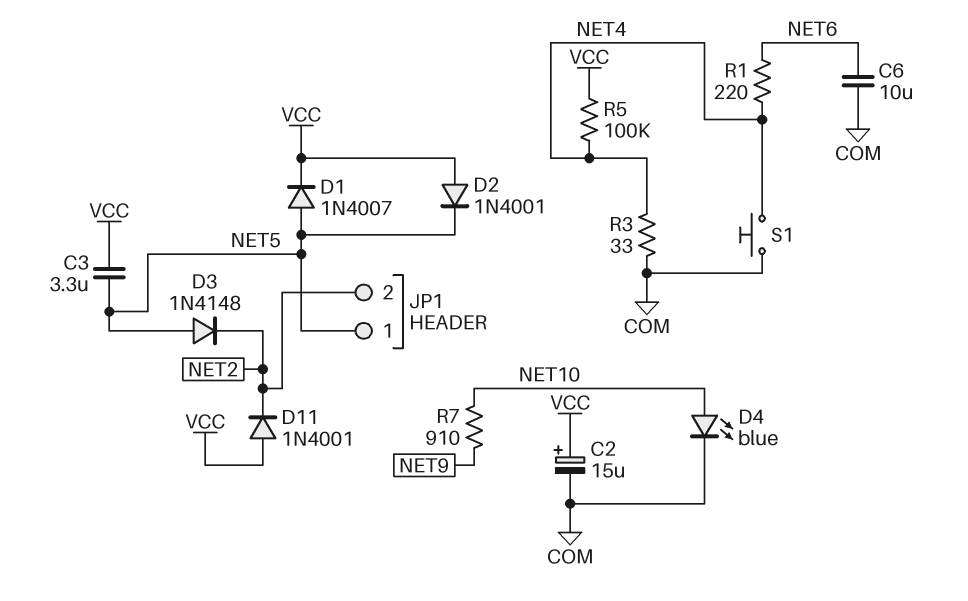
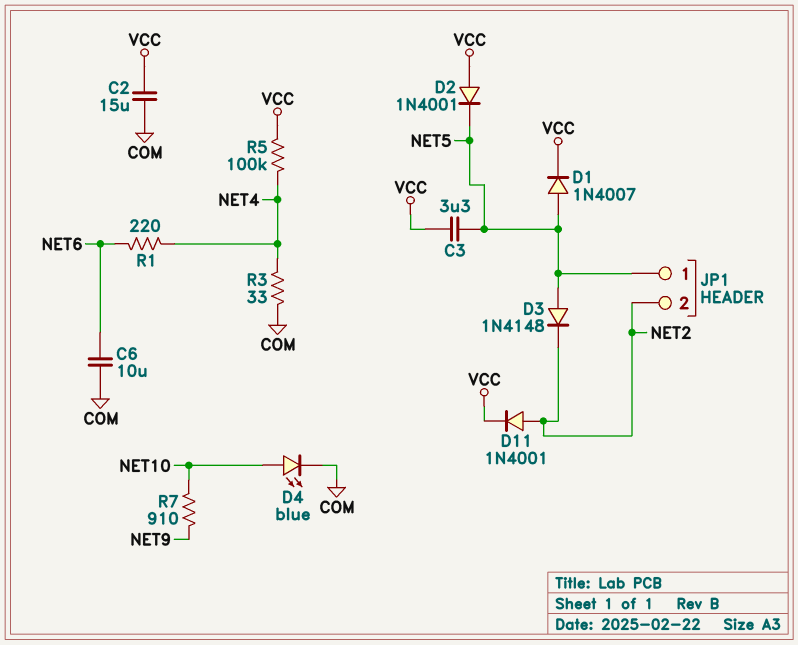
C2: 15uF (plus VCC, minus COM) -> 15uF (COM, VCC)
D11: diode 1N4001 (A VCC, K NET2) -> diode 1N4001 (A NET2, K VCC)
S1: button (COM, NET4) -> none

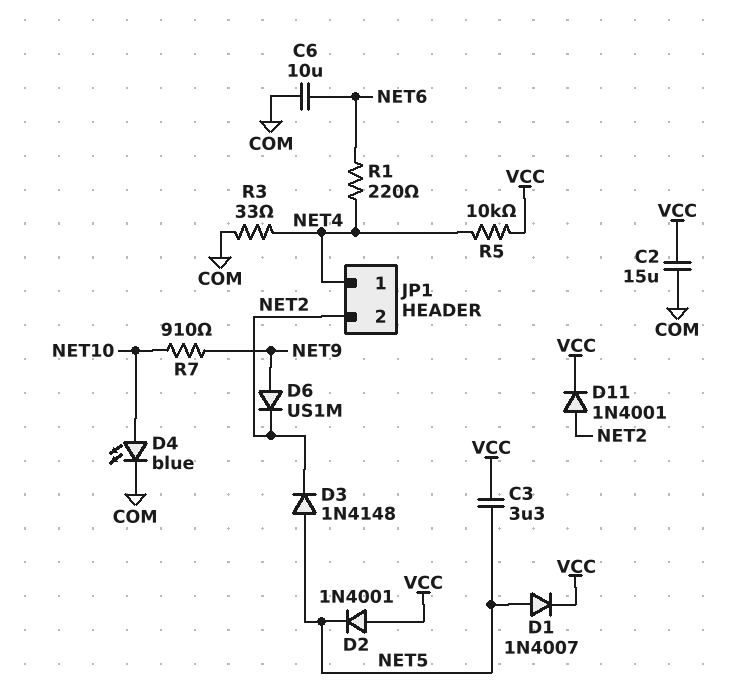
D6: none -> diode US1M (A NET9, K NET2)
JP1 pin 1: NET5 -> NET4
R5: 100k (NET4, VCC) -> 10k (NET4, VCC)

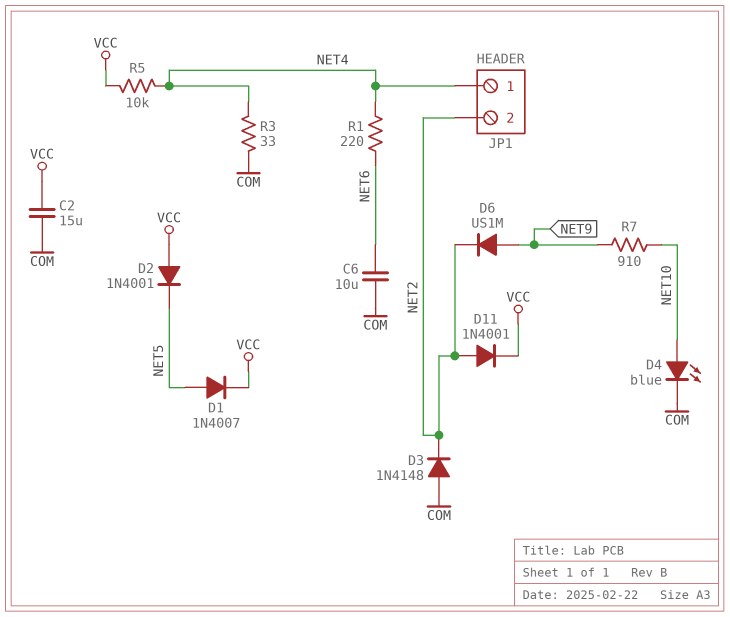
C3: 3.3uF (NET5, VCC) -> none
D3: diode 1N4148 (A NET5, K NET2) -> diode 1N4148 (A COM, K NET2)

